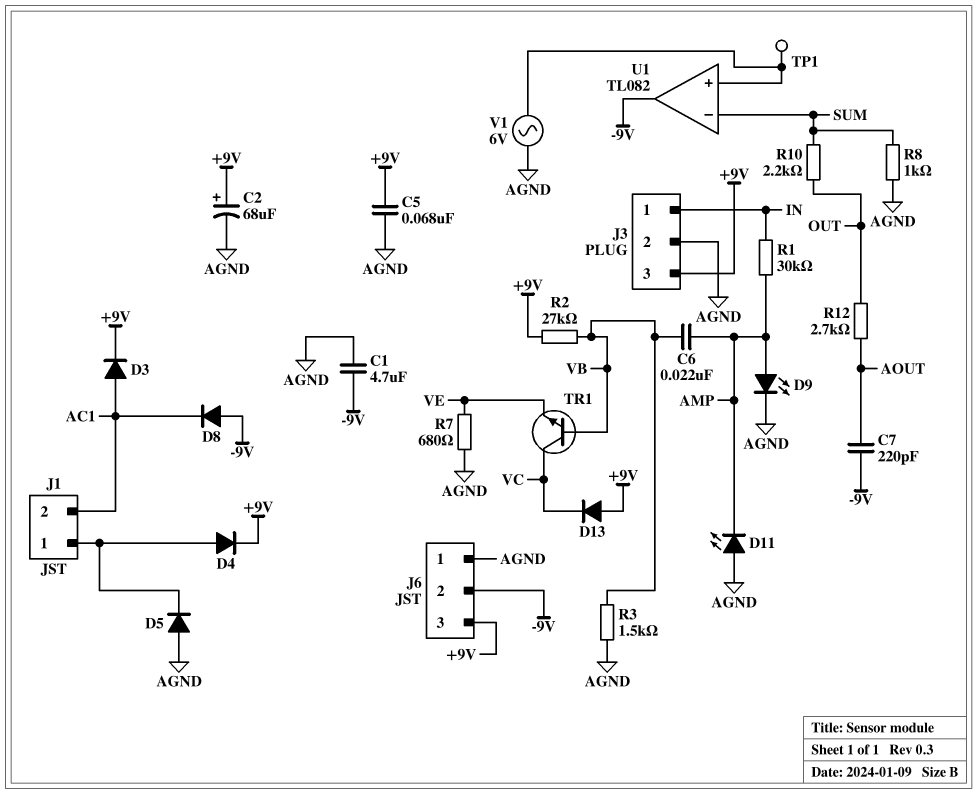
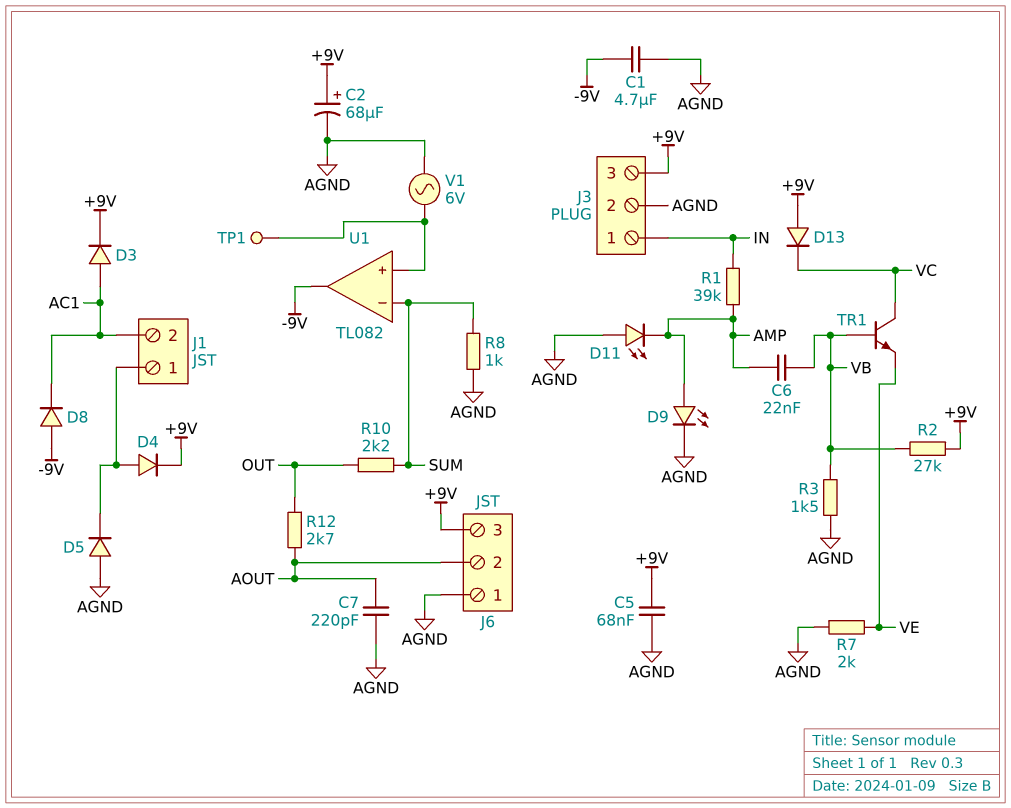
C7: 220pF (-9V, AOUT) -> 220pF (AGND, AOUT)
J6 pin 2: -9V -> AOUT
R1: 30k (AMP, IN) -> 39k (AMP, IN)
R7: 680 (AGND, VE) -> 2k (AGND, VE)

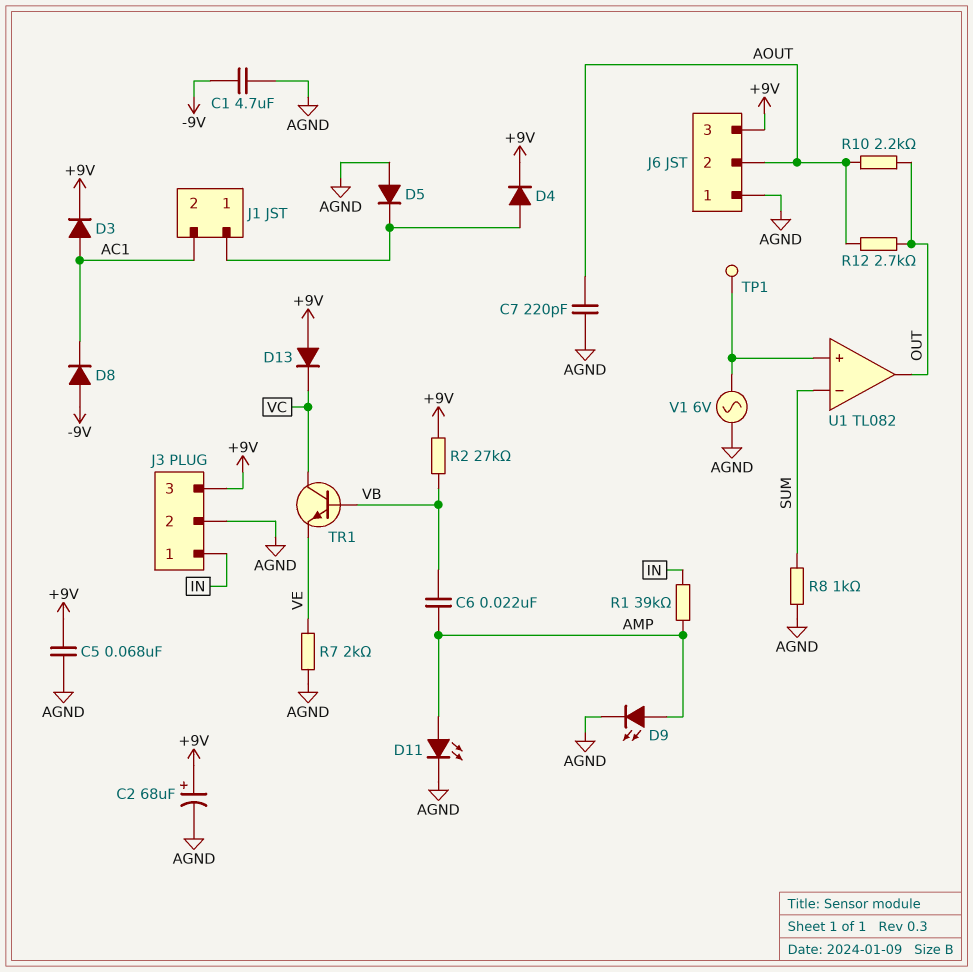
D11: LED (A AGND, K AMP) -> LED (A AMP, K AGND)
R3: 1.5k (AGND, VB) -> none
R10: 2.2k (OUT, SUM) -> 2.2k (AOUT, OUT)
U1 pin out: -9V -> OUT

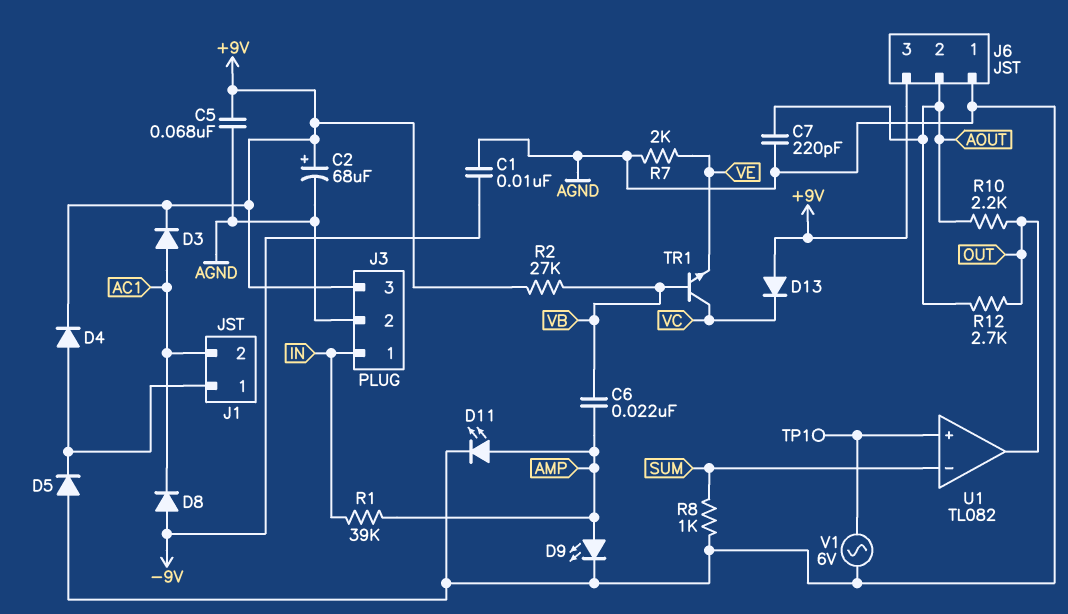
C1: 4.7uF (-9V, AGND) -> 10nF (-9V, AGND)

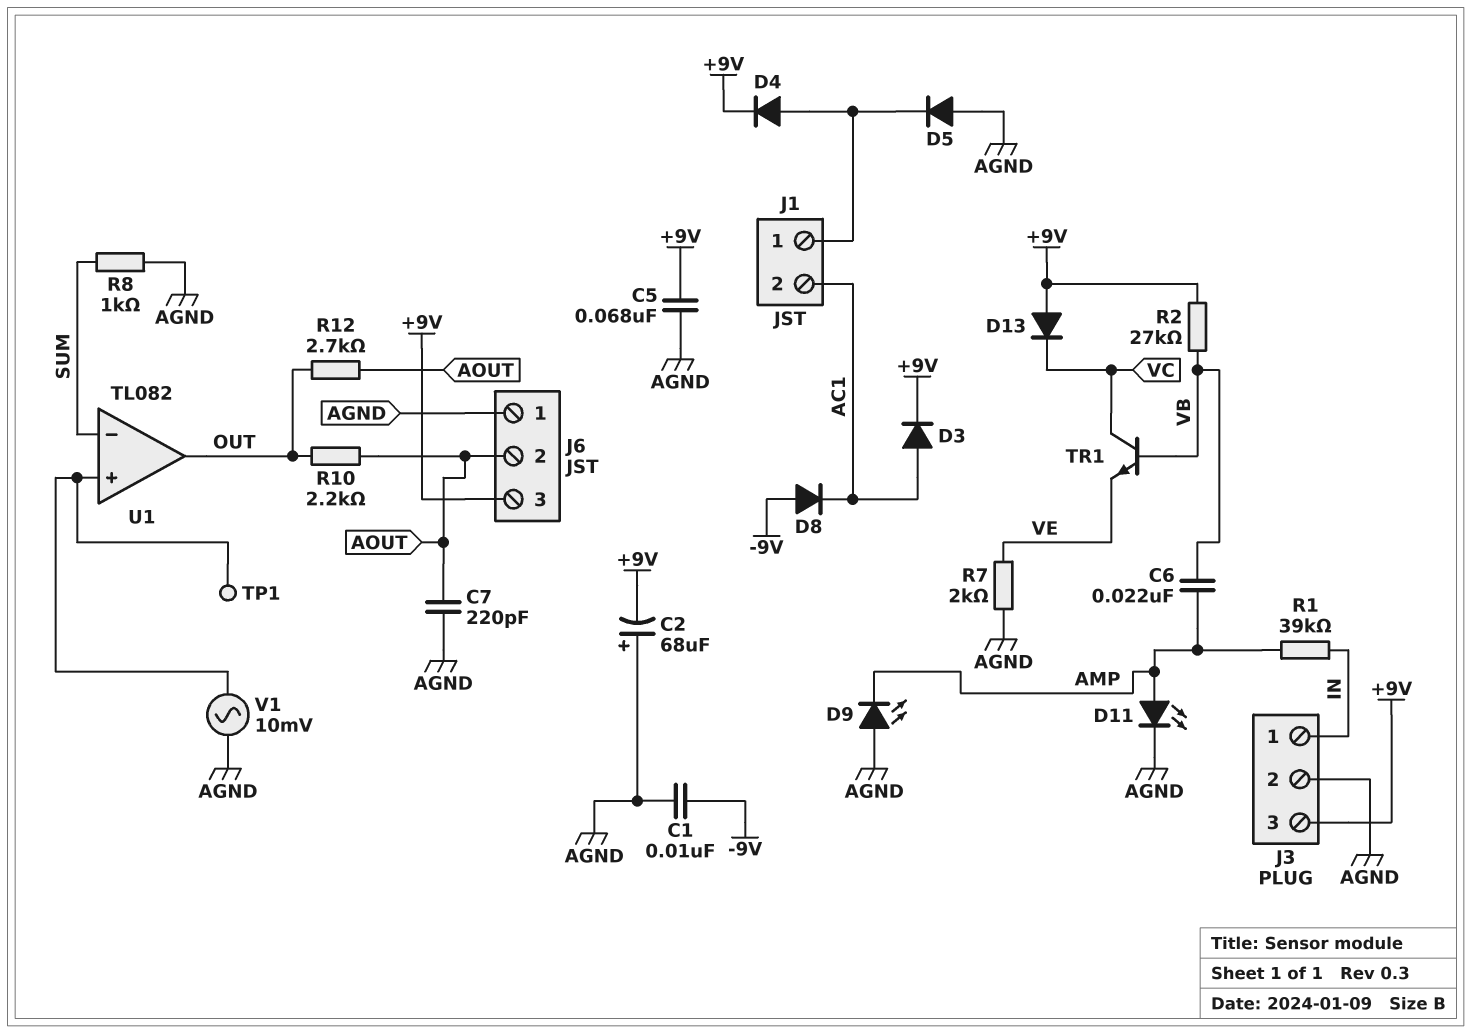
C2: 68uF (plus +9V, minus AGND) -> 68uF (plus AGND, minus +9V)
D9: LED (A AMP, K AGND) -> LED (A AGND, K AMP)
V1: AC 6V (AGND, U1/in+) -> AC 10mV (AGND, U1/in+)

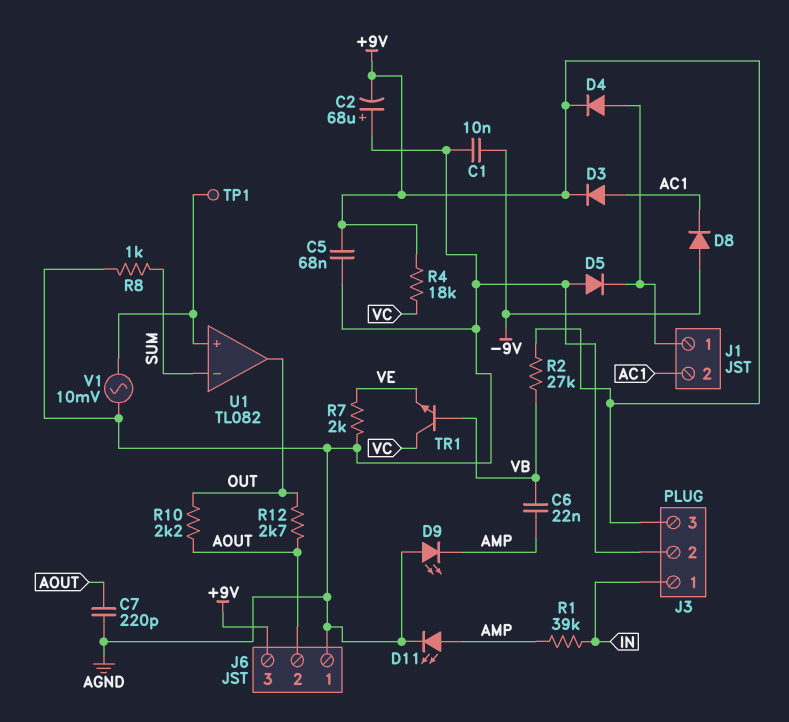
D13: diode (A +9V, K VC) -> none
R4: none -> 18k (+9V, VC)

